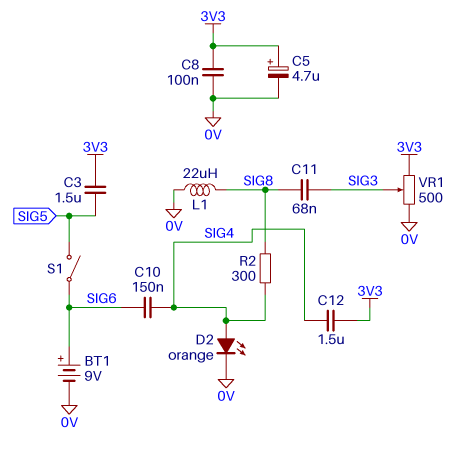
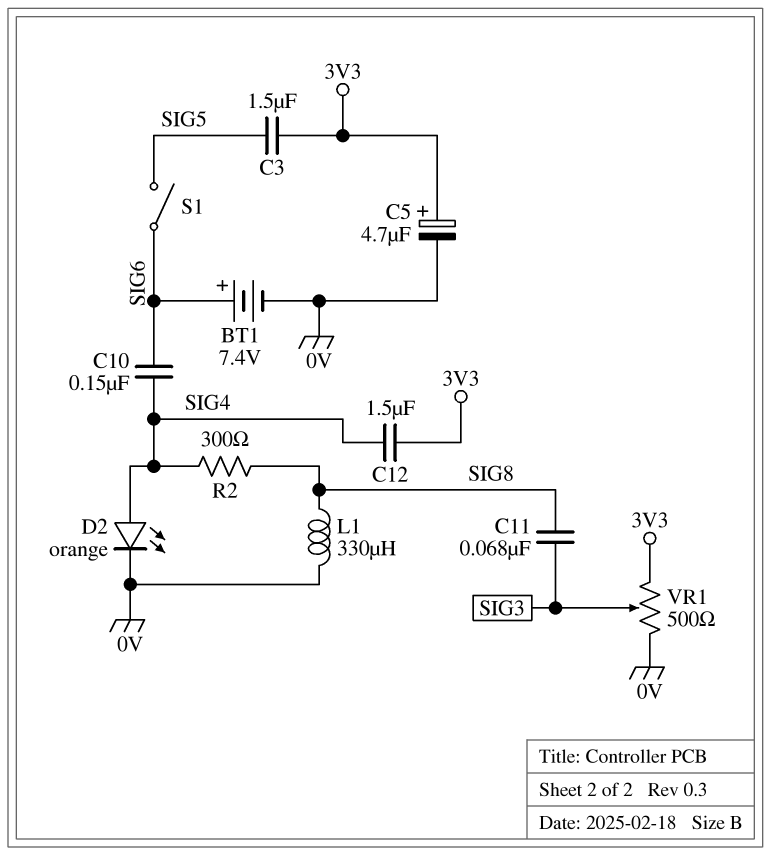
BT1: 9V (plus SIG6, minus 0V) -> 7.4V (plus SIG6, minus 0V)
C8: 100nF (0V, 3V3) -> none
L1: 22uH (0V, SIG8) -> 330uH (0V, SIG8)

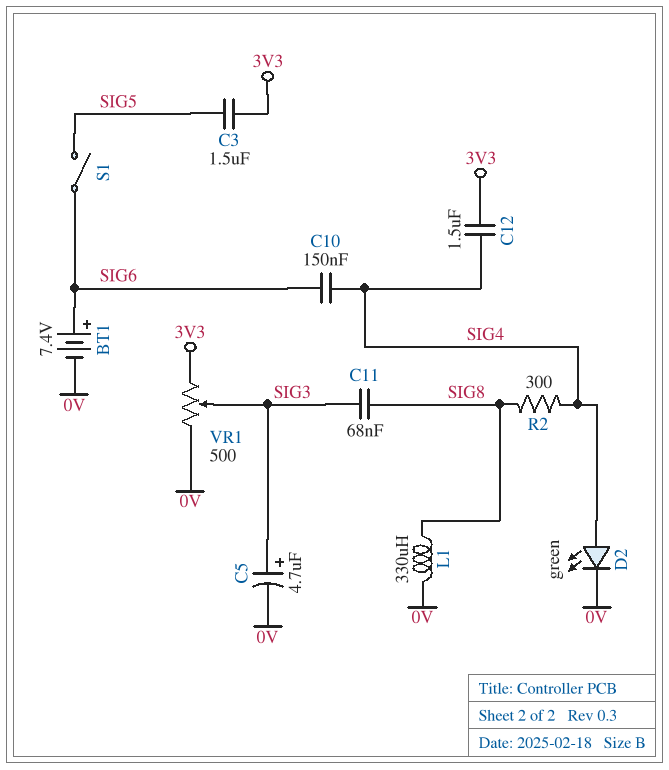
C5: 4.7uF (plus 3V3, minus 0V) -> 4.7uF (plus SIG3, minus 0V)
D2: LED orange (A SIG4, K 0V) -> LED green (A SIG4, K 0V)

